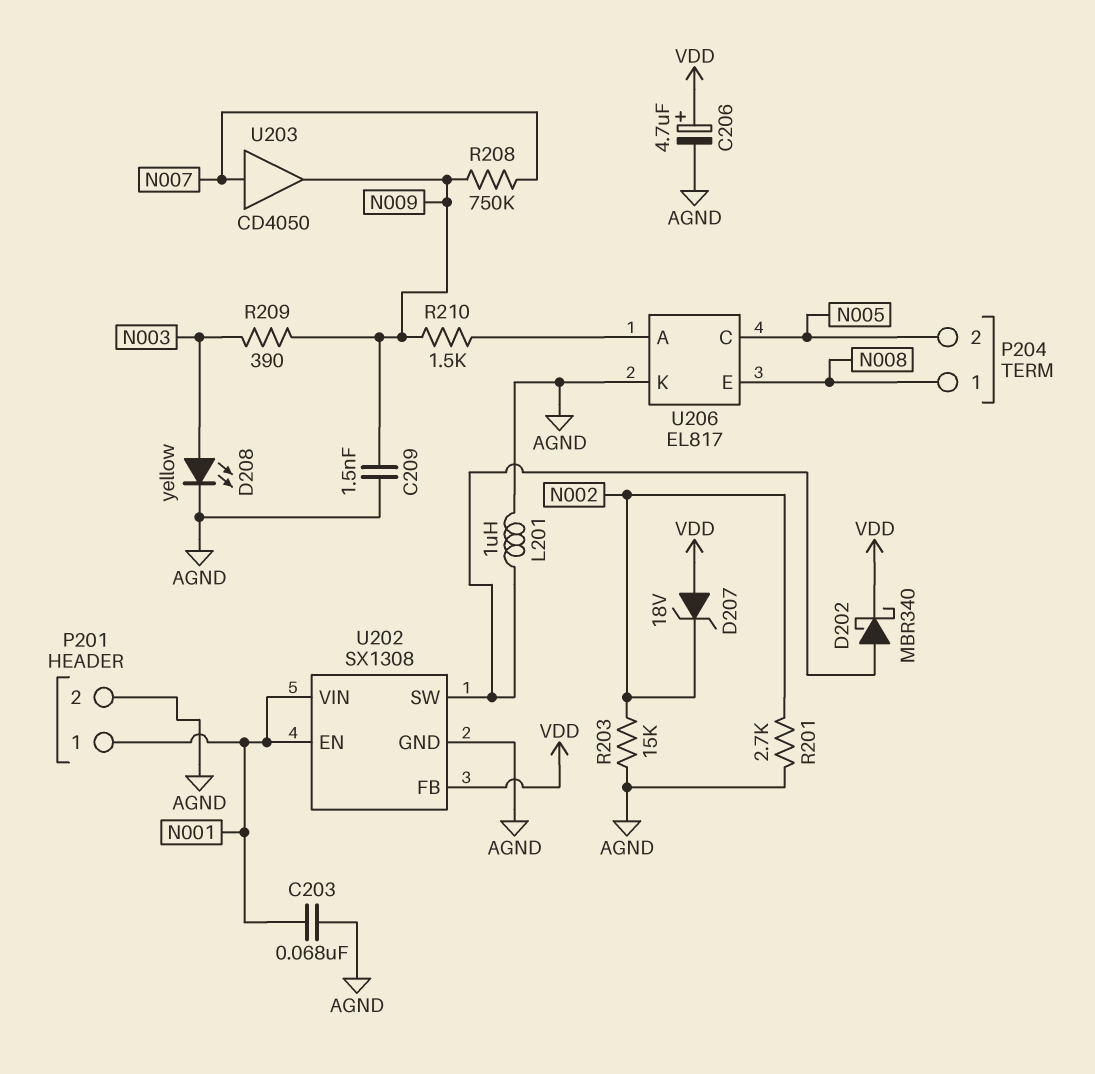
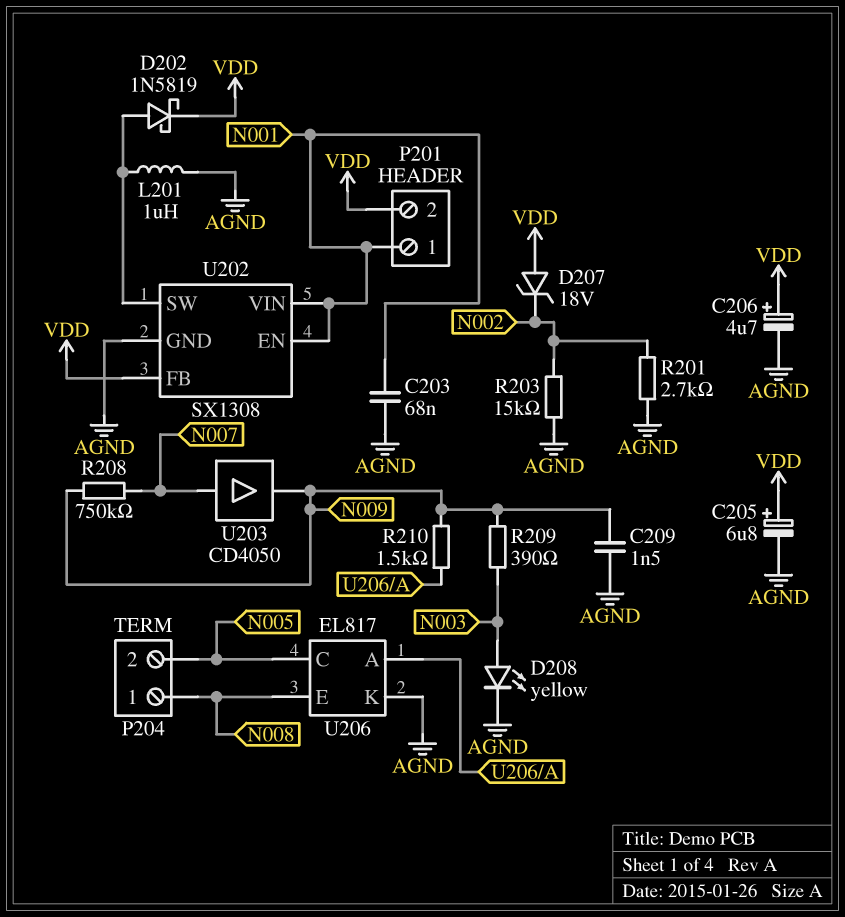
C205: none -> 6.8uF (plus VDD, minus AGND)
D202: schottky MBR340 (A U202/SW, K VDD) -> schottky 1N5819 (A U202/SW, K VDD)
P201 pin 2: AGND -> VDD

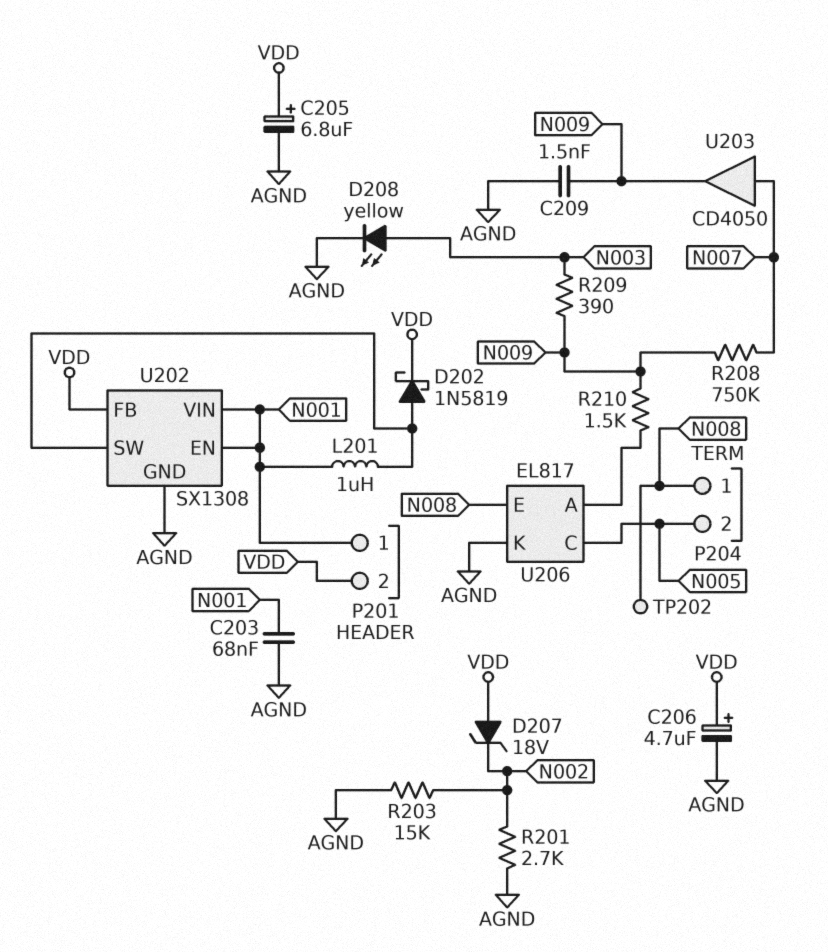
L201: 1uH (AGND, U202/SW) -> 1uH (N001, U202/SW)
TP202: none -> test point (N008)

